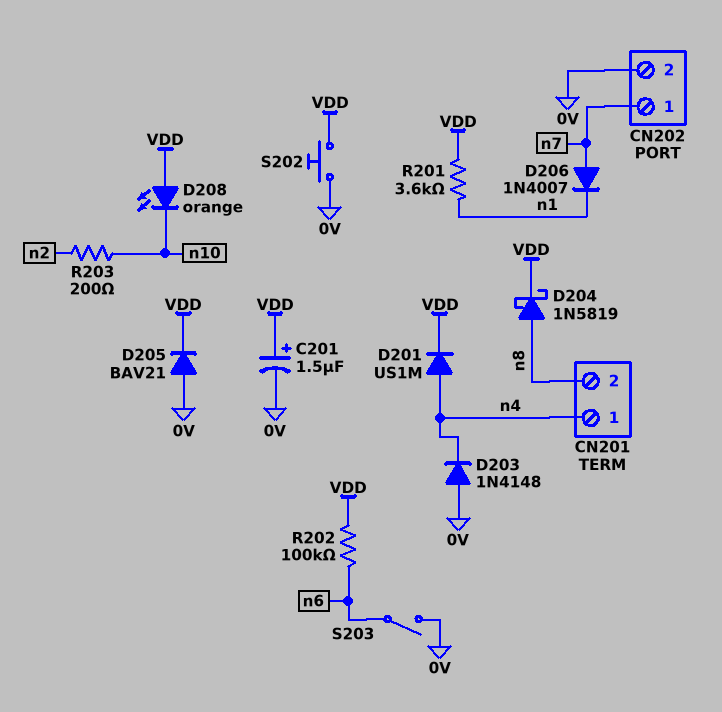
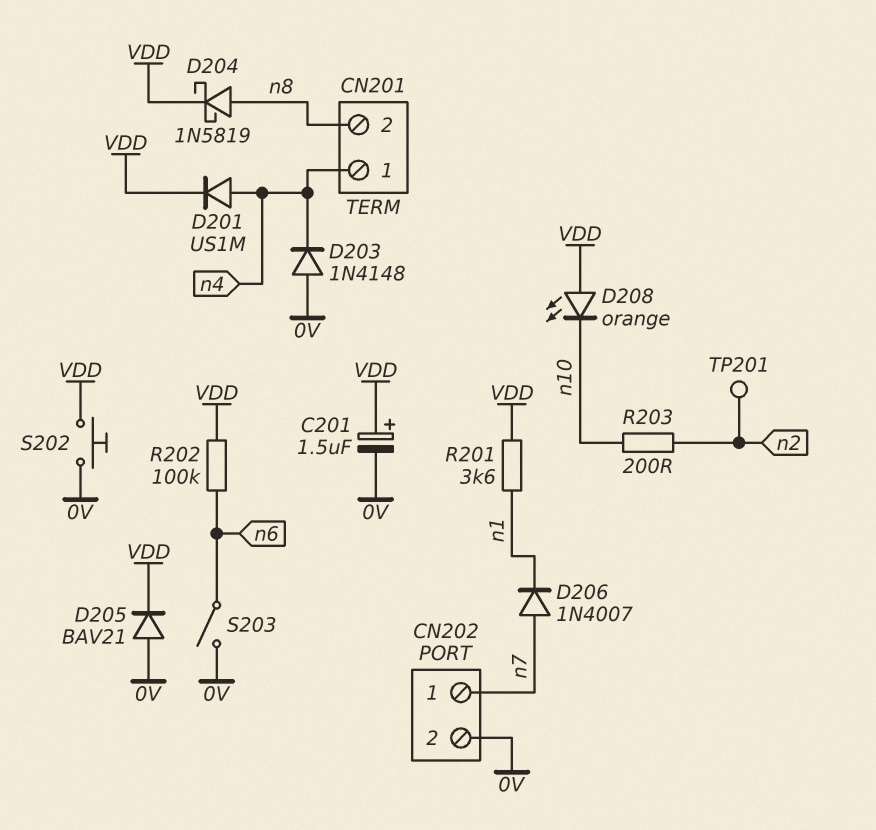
TP201: none -> test point (n2)

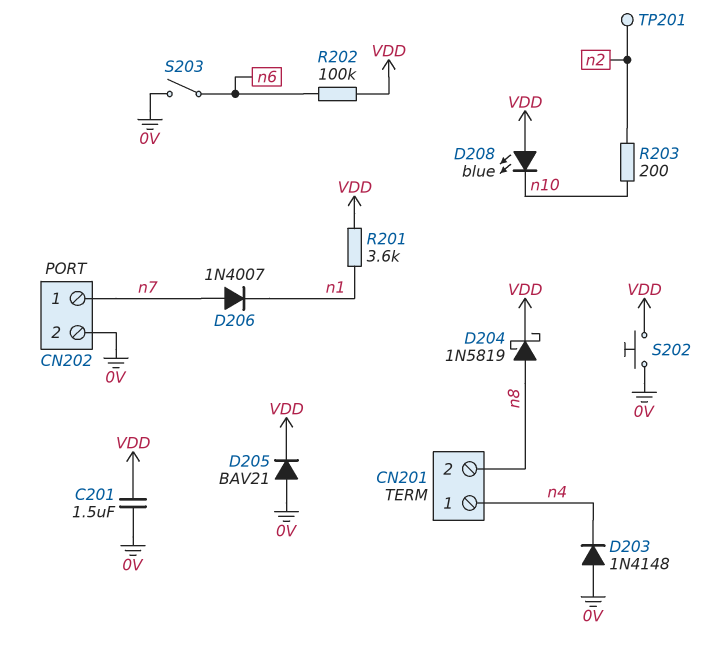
C201: 1.5uF (plus VDD, minus 0V) -> 1.5uF (0V, VDD)
D201: diode US1M (A n4, K VDD) -> none
D208: LED orange (A VDD, K n10) -> LED blue (A VDD, K n10)

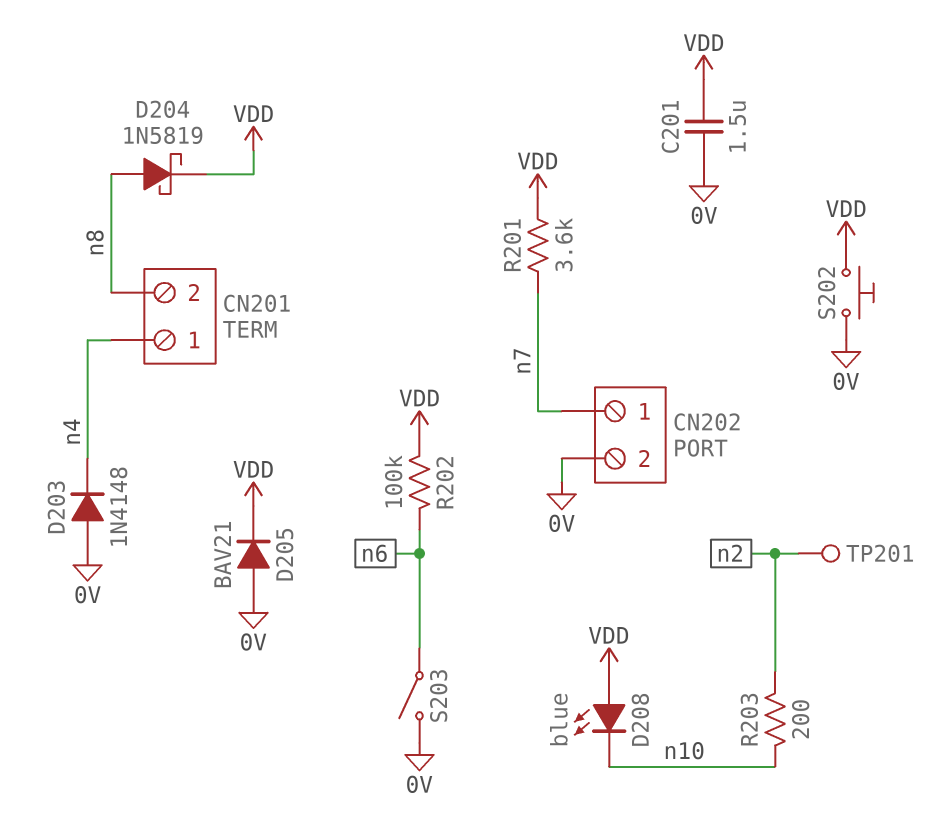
D206: diode 1N4007 (A n7, K n1) -> none
R201: 3.6k (VDD, n1) -> 3.6k (VDD, n7)

